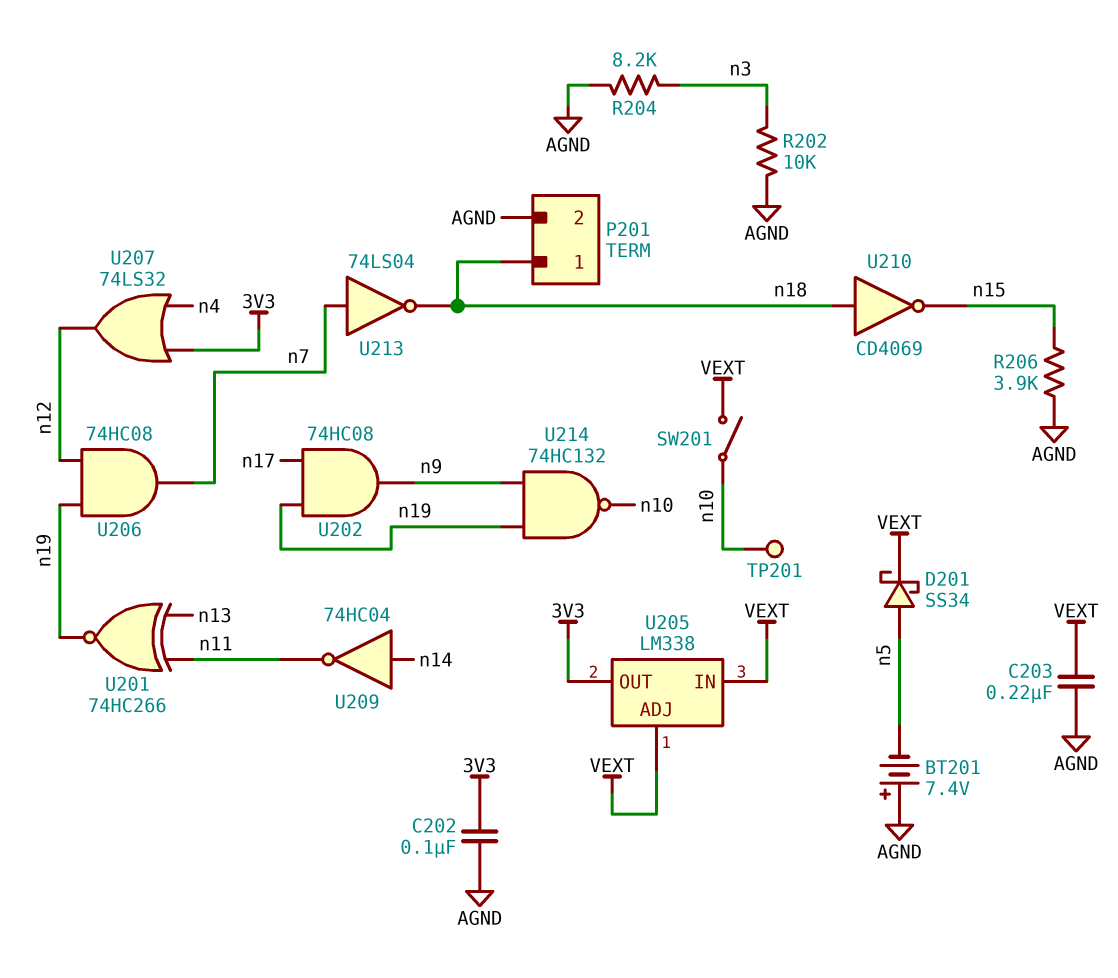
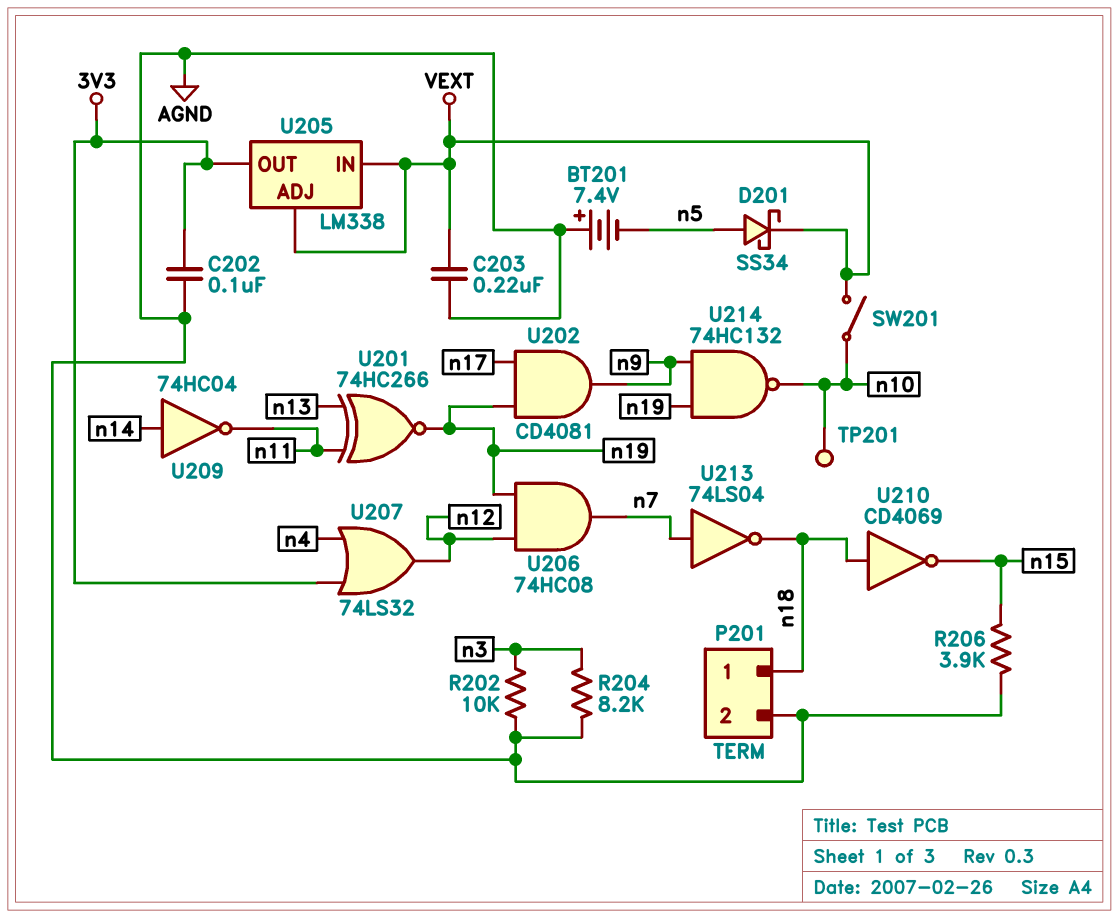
U202: AND 74HC08 (in n17, in n19, out n9) -> AND CD4081 (in n17, in n19, out n9)

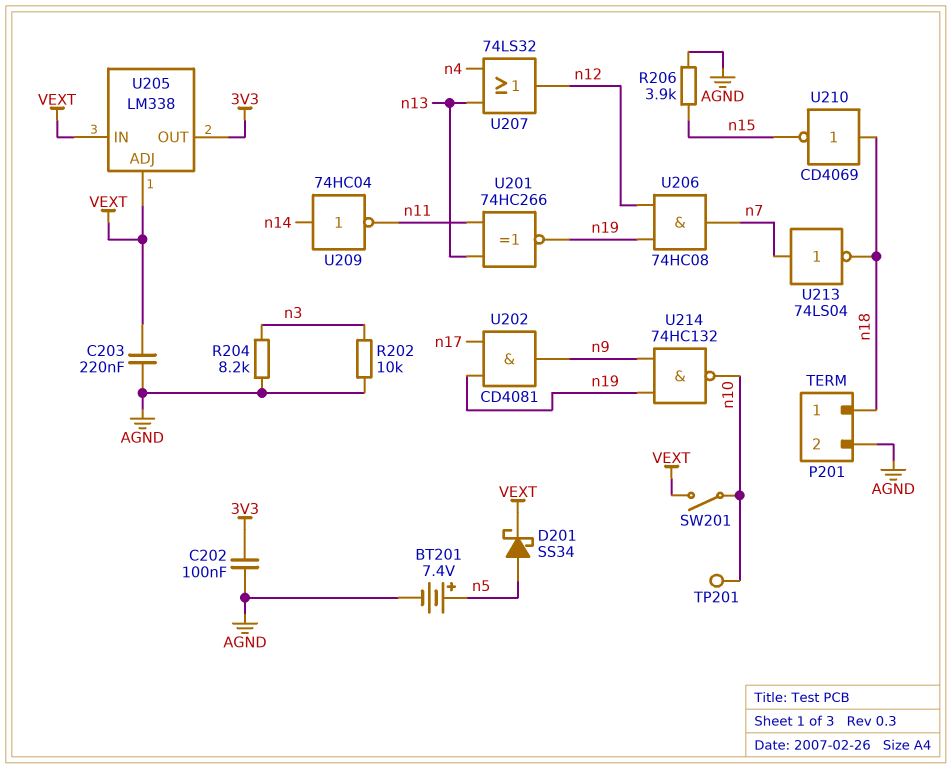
BT201: 7.4V (plus AGND, minus n5) -> 7.4V (plus n5, minus AGND)
U207: OR 74LS32 (in 3V3, in n4, out n12) -> OR 74LS32 (in n4, in n13, out n12)

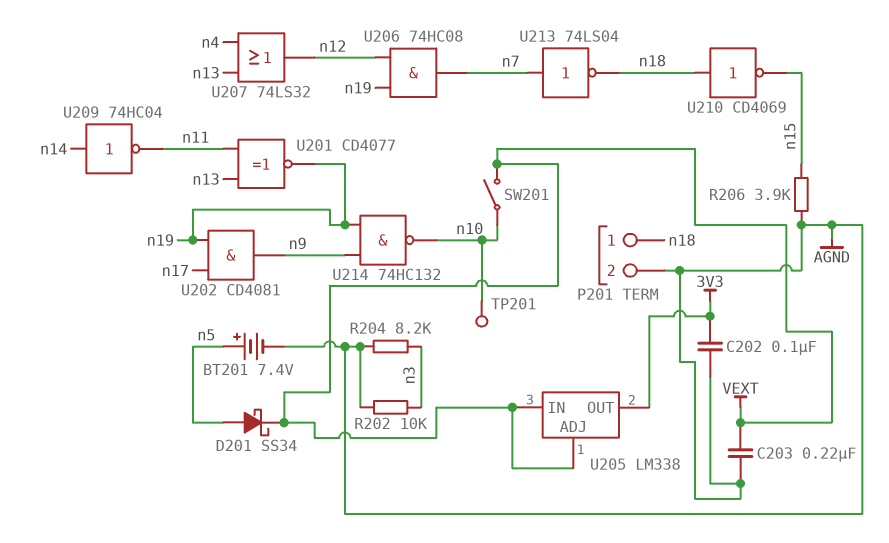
U201: XNOR 74HC266 (in n11, in n13, out n19) -> XNOR CD4077 (in n11, in n13, out n19)

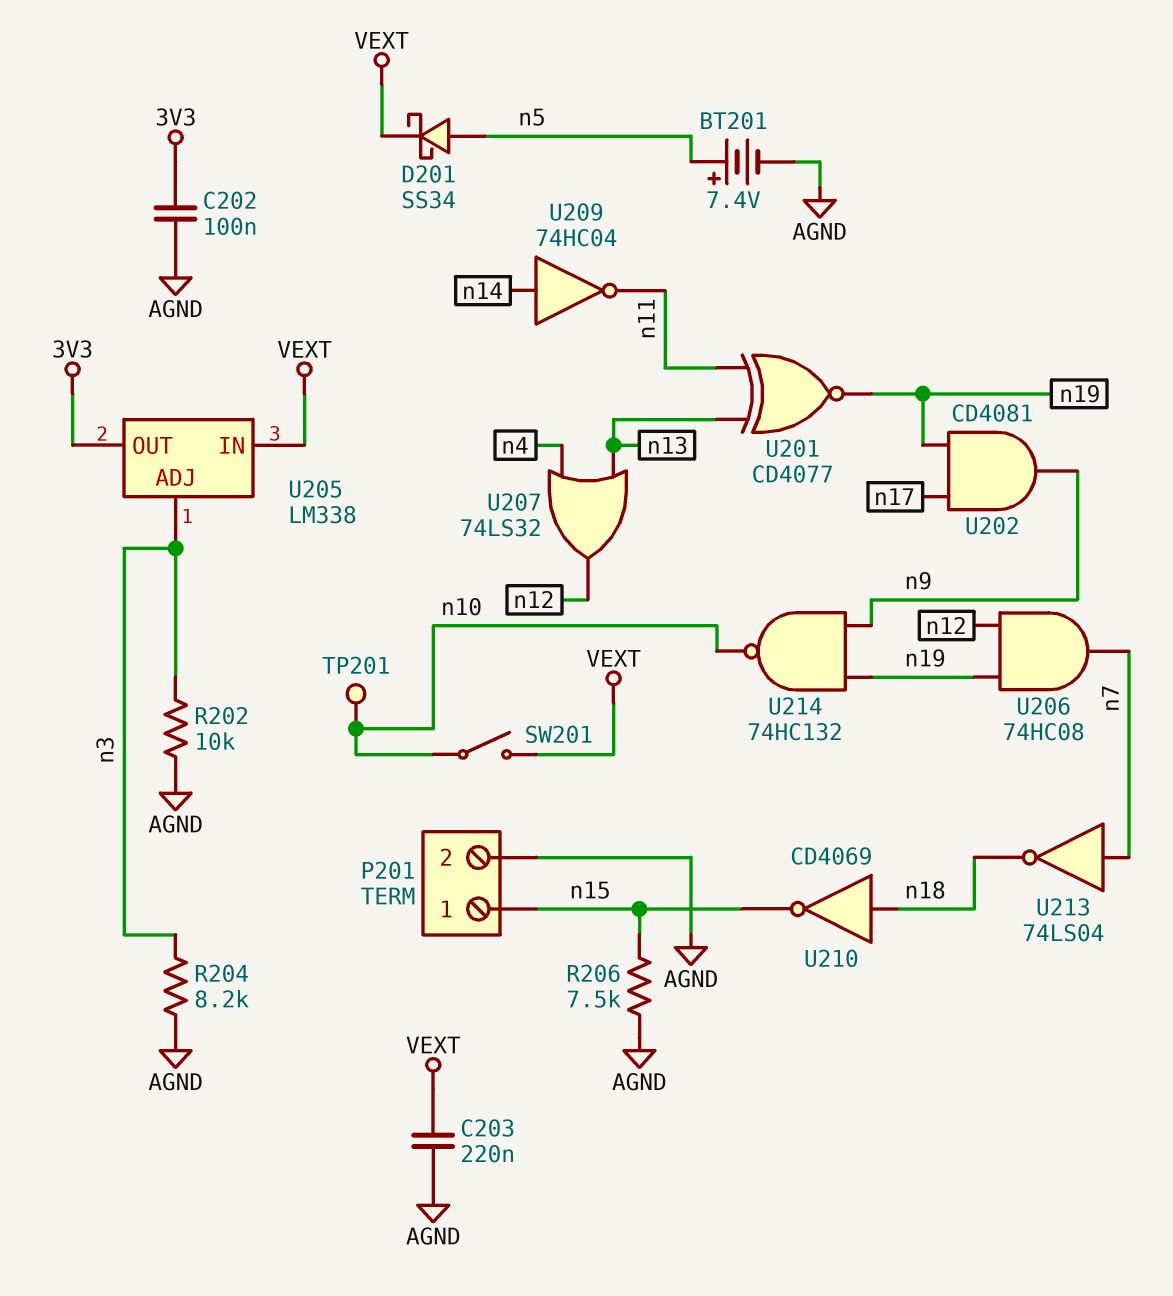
P201 pin 1: n18 -> n15
R206: 3.9k (AGND, n15) -> 7.5k (AGND, n15)
U205 pin ADJ: VEXT -> n3

